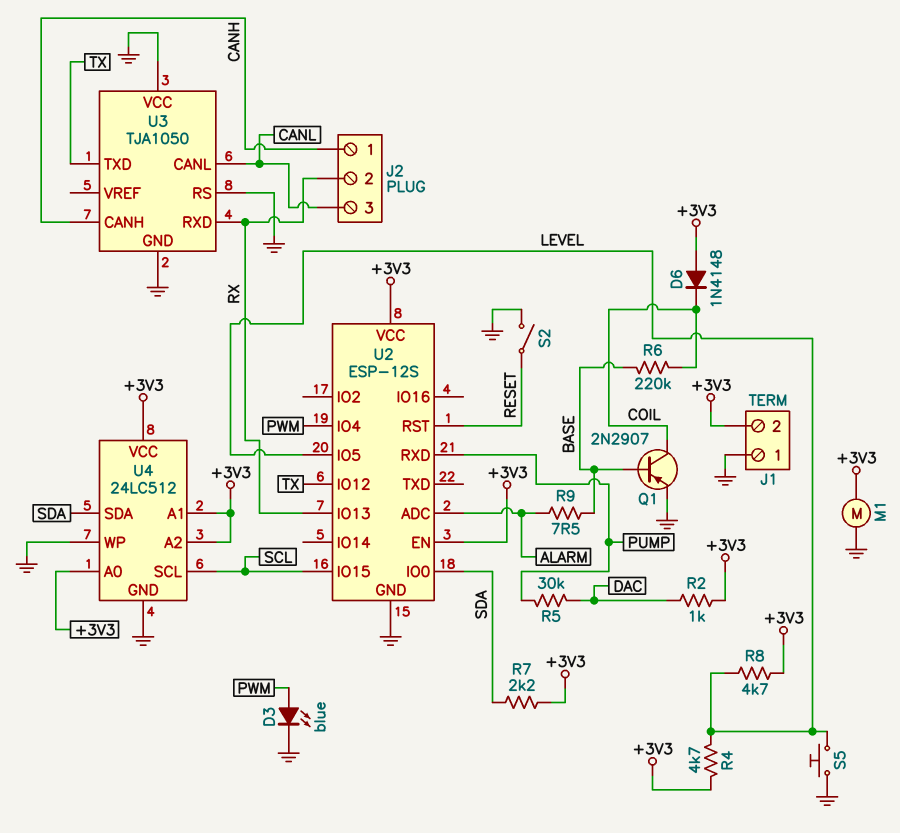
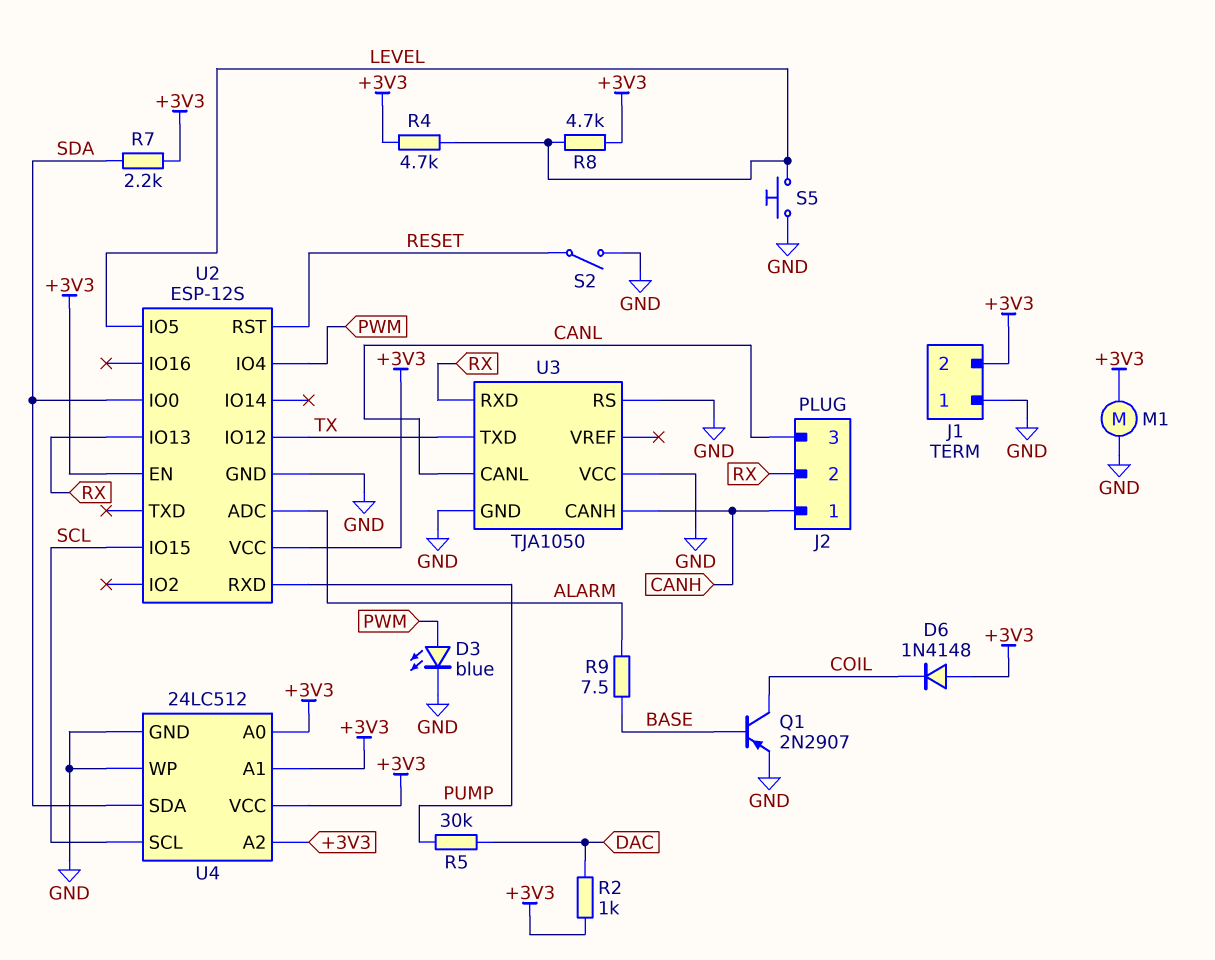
R6: 220k (BASE, COIL) -> none

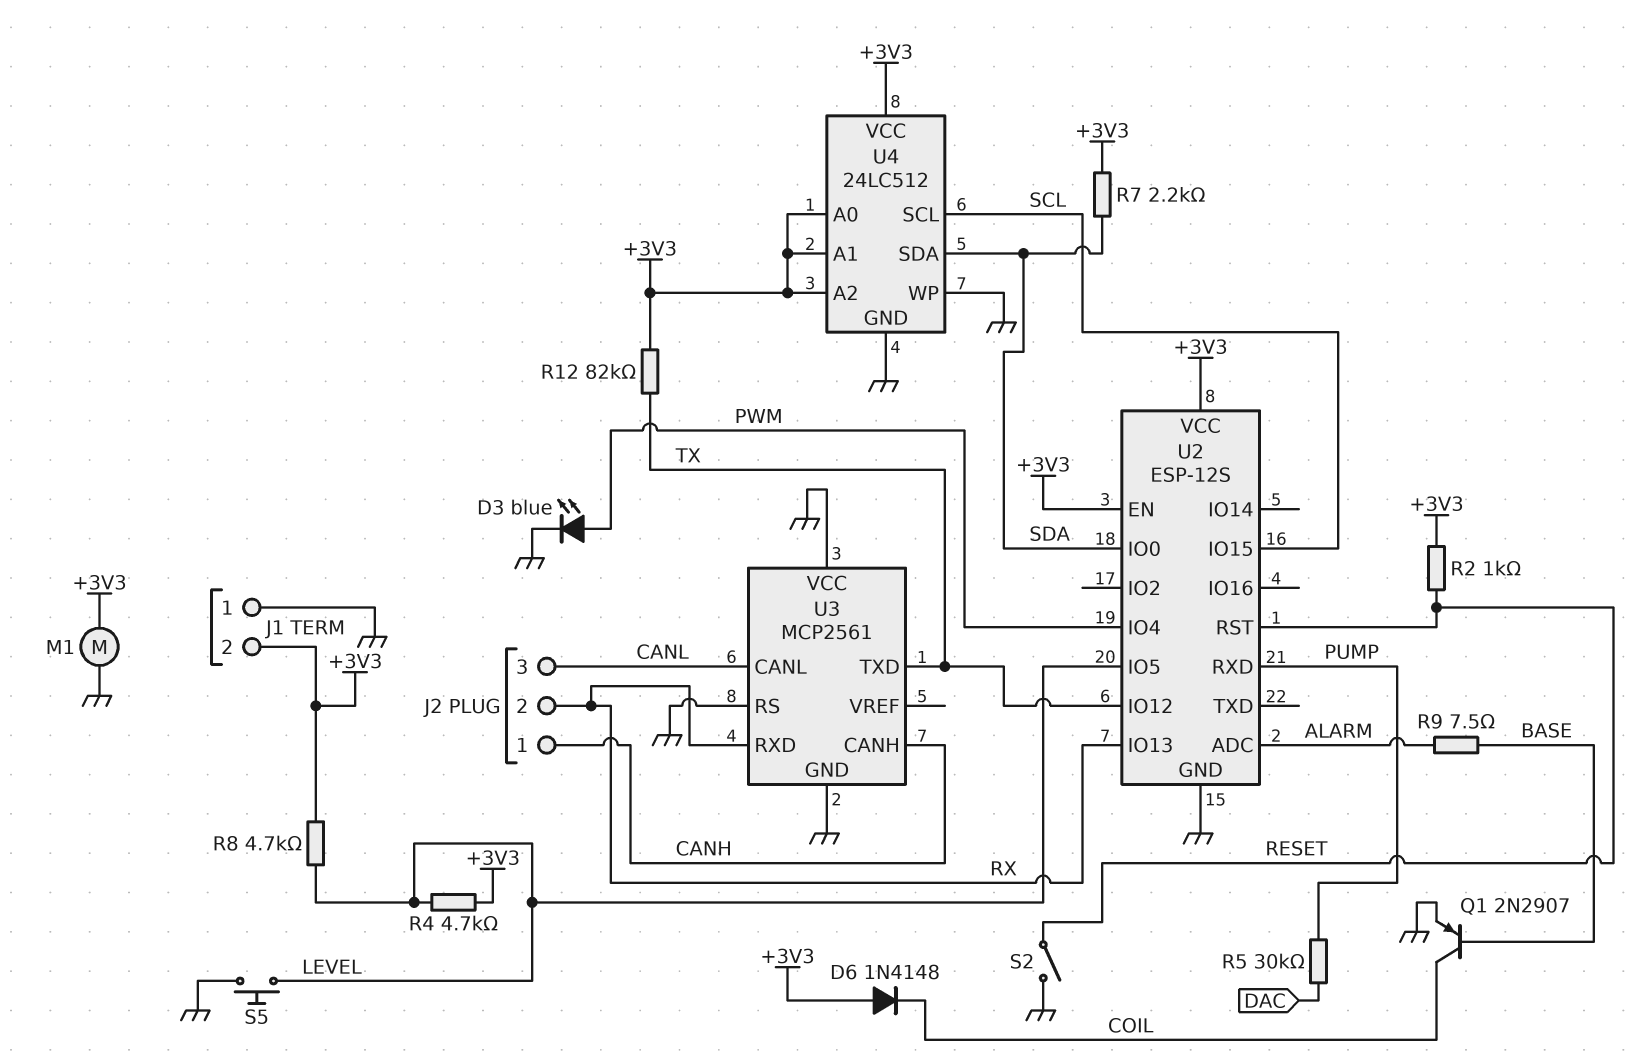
R2: 1k (+3V3, DAC) -> 1k (+3V3, RESET)
R12: none -> 82k (+3V3, TX)
U3: TJA1050 -> MCP2561

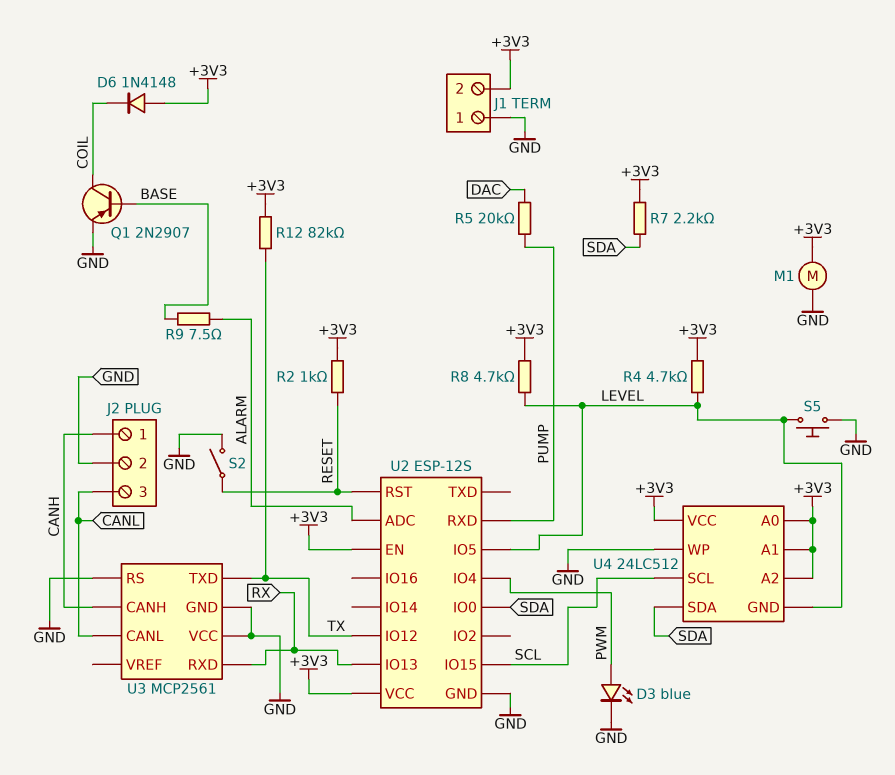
J2 pin 2: RX -> GND
R5: 30k (DAC, PUMP) -> 20k (DAC, PUMP)
U4 pin GND: GND -> LEVEL

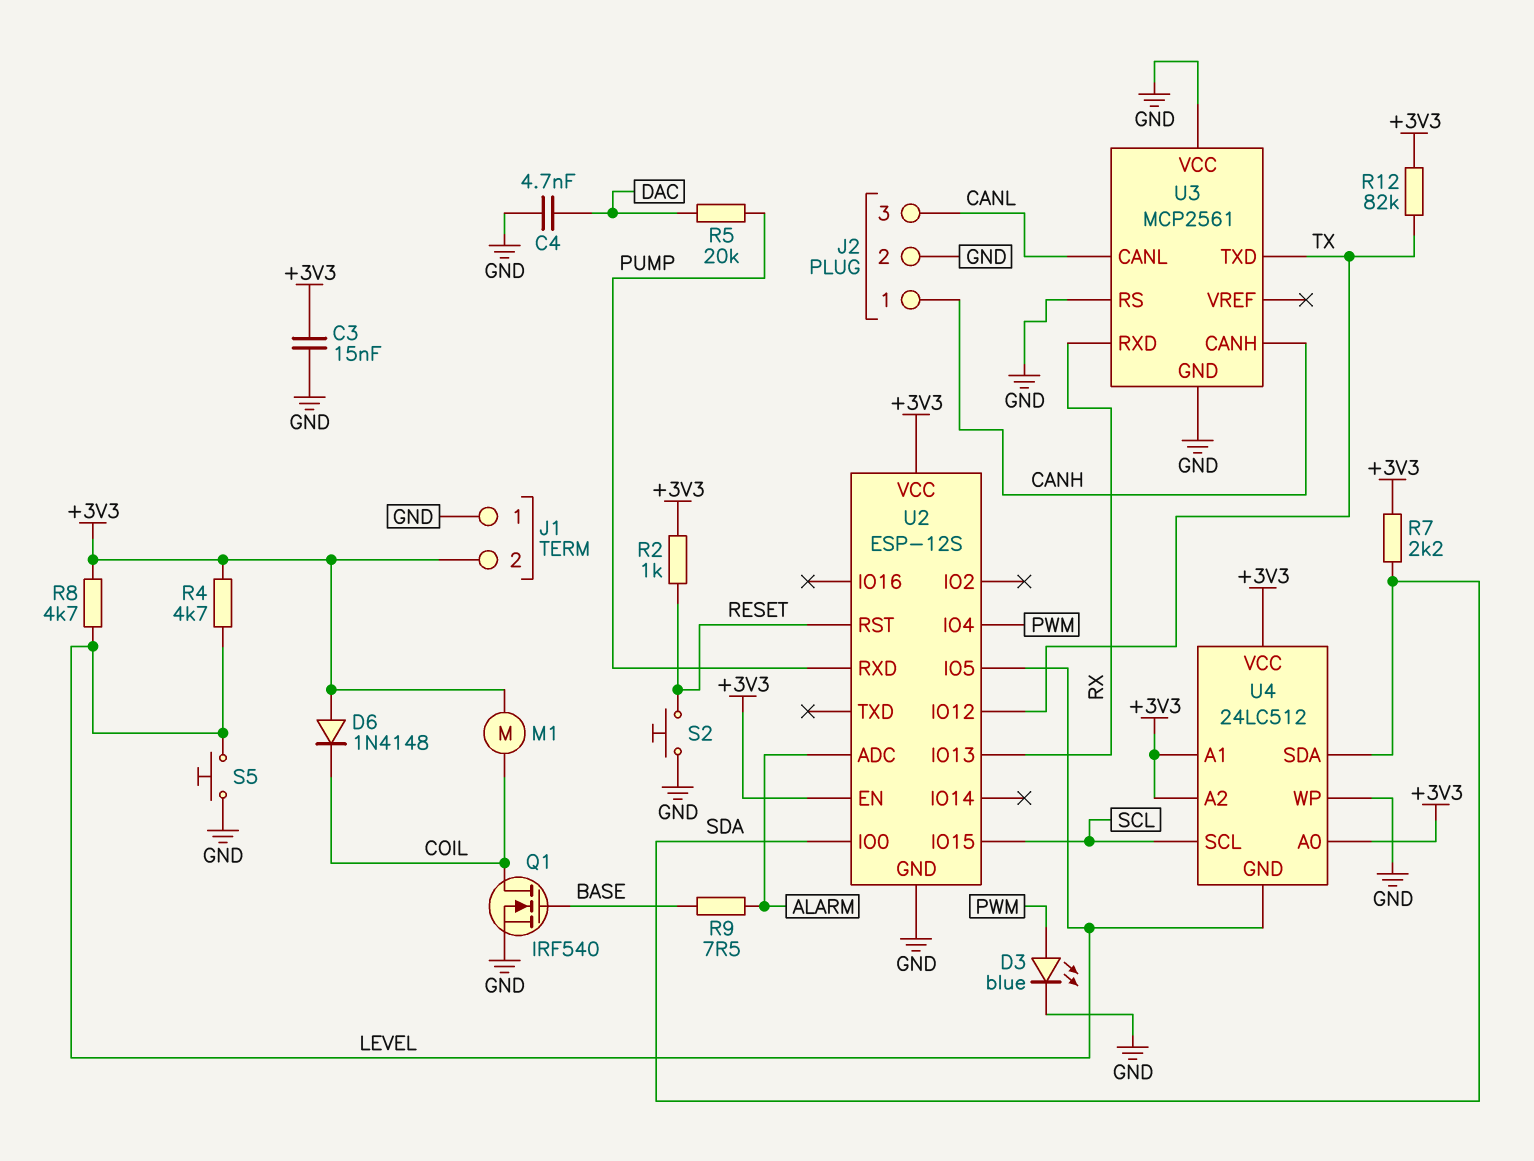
C3: none -> 15nF (+3V3, GND)
C4: none -> 4.7nF (DAC, GND)
M1: motor (+3V3, GND) -> motor (+3V3, COIL)
Q1: PNP 2N2907 (B BASE, C COIL, E GND) -> NMOS IRF540 (G BASE, D COIL, S GND)
S2: switch (GND, RESET) -> button (GND, RESET)

